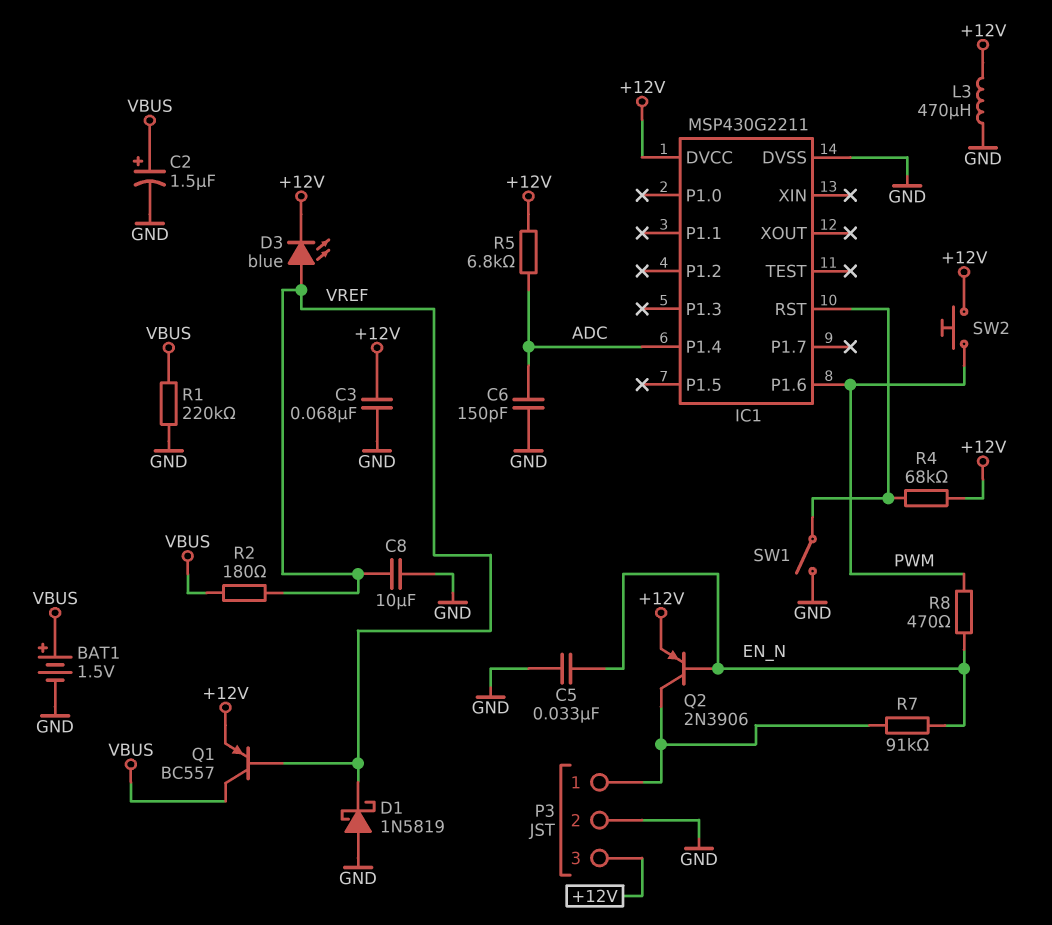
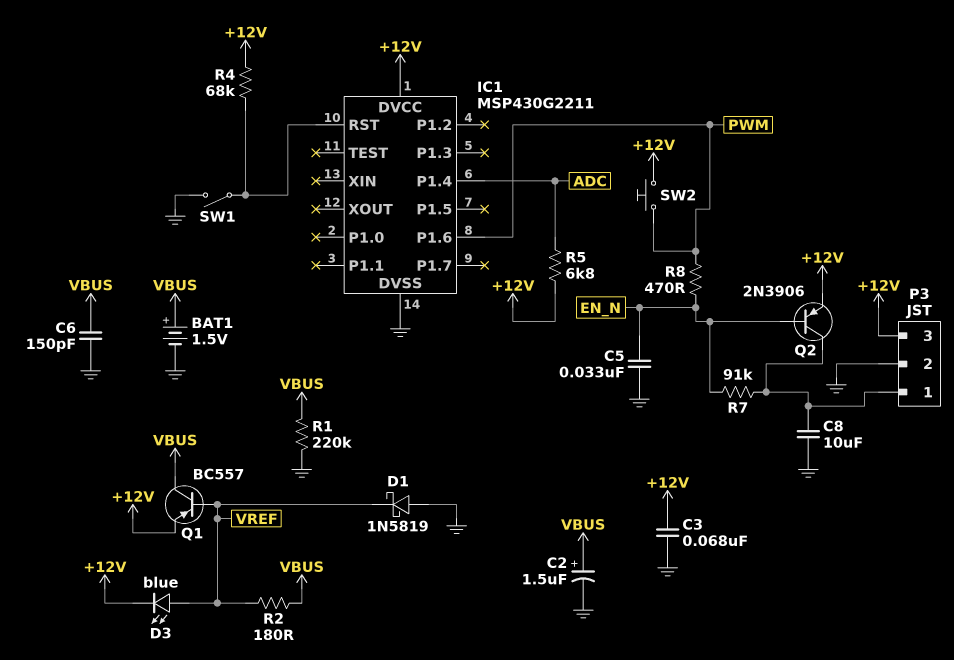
C6: 150pF (ADC, GND) -> 150pF (GND, VBUS)
C8: 10uF (GND, VREF) -> 10uF (GND, P3/1)
L3: 470uH (+12V, GND) -> none

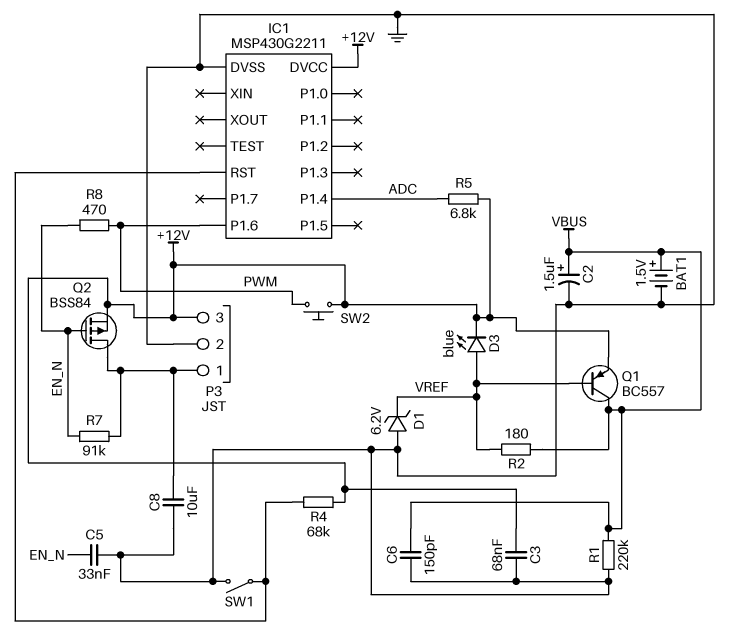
D1: schottky 1N5819 (A GND, K VREF) -> zener 6.2V (A GND, K VREF)
Q2: PNP 2N3906 (B EN_N, C P3/1, E +12V) -> PMOS BSS84 (G EN_N, D P3/1, S +12V)

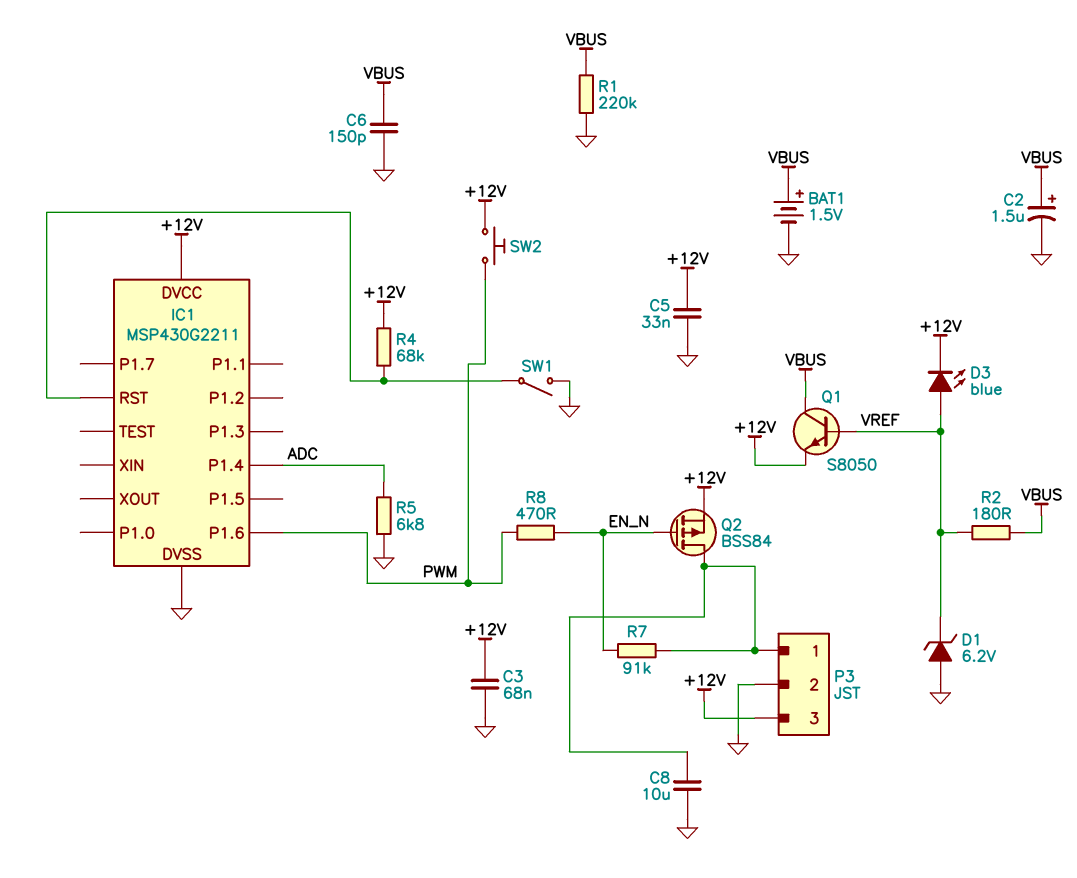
C5: 33nF (EN_N, GND) -> 33nF (+12V, GND)
Q1: PNP BC557 (B VREF, C VBUS, E +12V) -> NPN S8050 (B VREF, C VBUS, E +12V)
R5: 6.8k (+12V, ADC) -> 6.8k (ADC, GND)

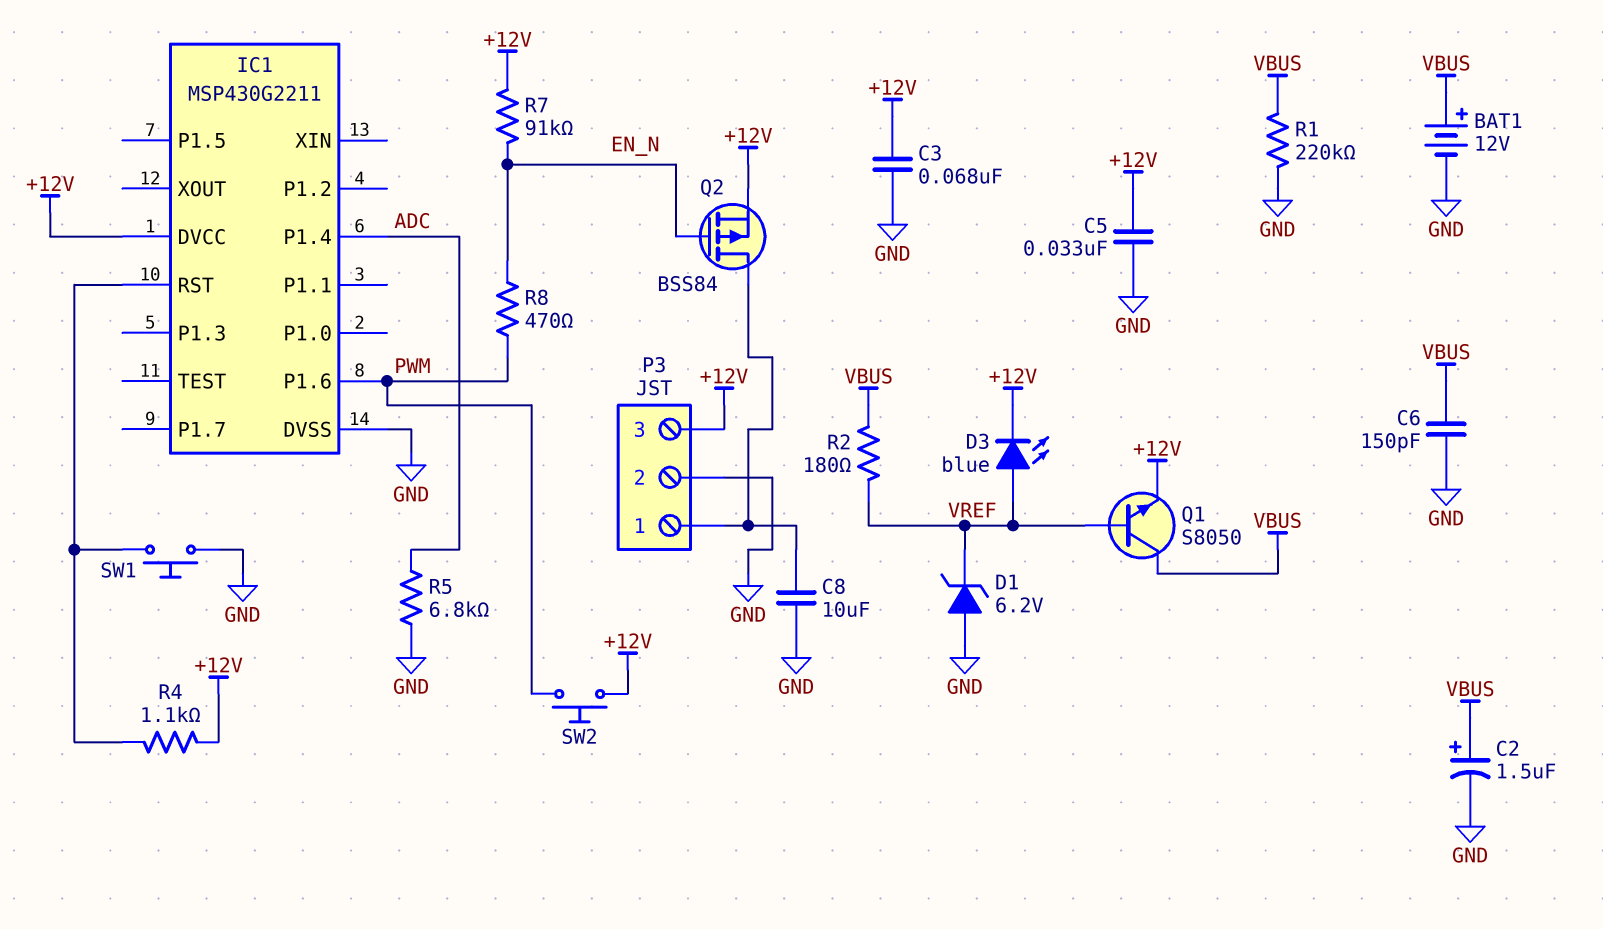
BAT1: 1.5V (plus VBUS, minus GND) -> 12V (plus VBUS, minus GND)
R4: 68k (+12V, IC1/RST) -> 1.1k (+12V, IC1/RST)
R7: 91k (EN_N, P3/1) -> 91k (+12V, EN_N)
SW1: switch (GND, IC1/RST) -> button (GND, IC1/RST)

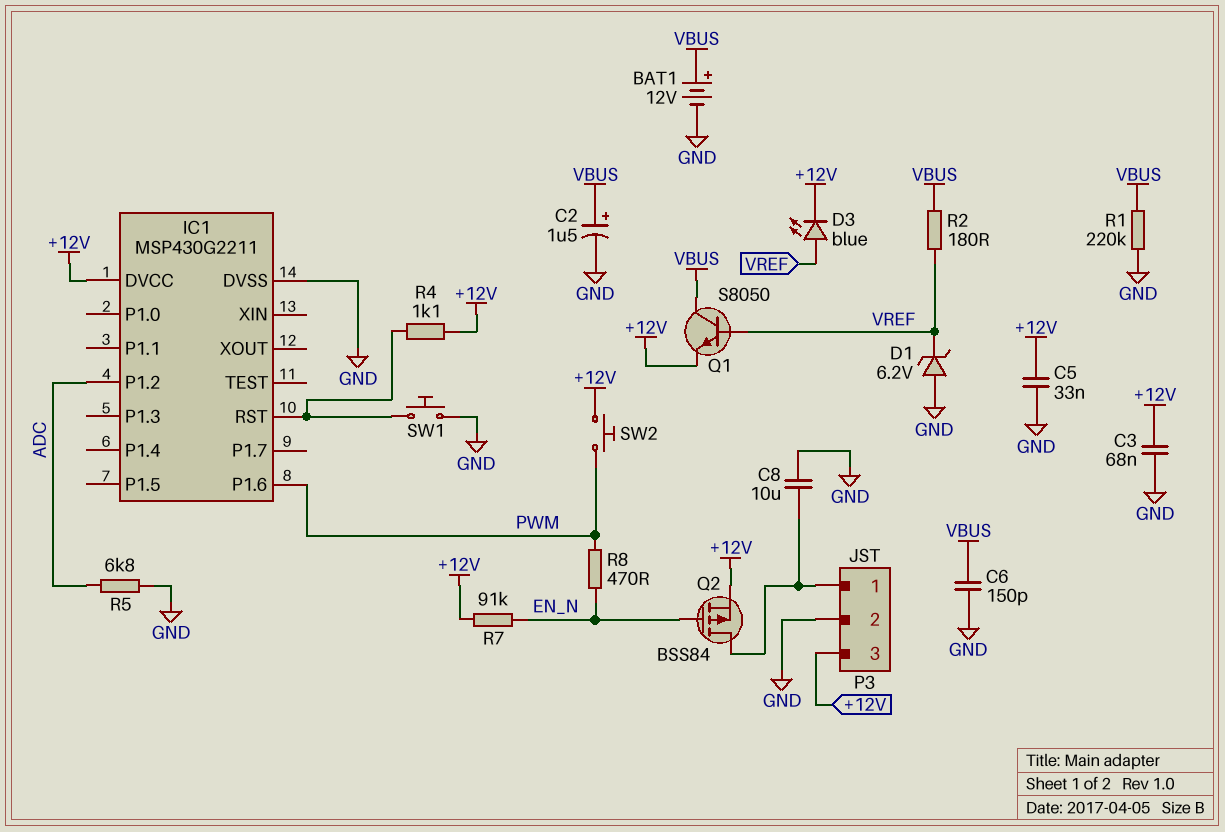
IC1 pin P1.2: none -> ADC
IC1 pin P1.4: ADC -> none

